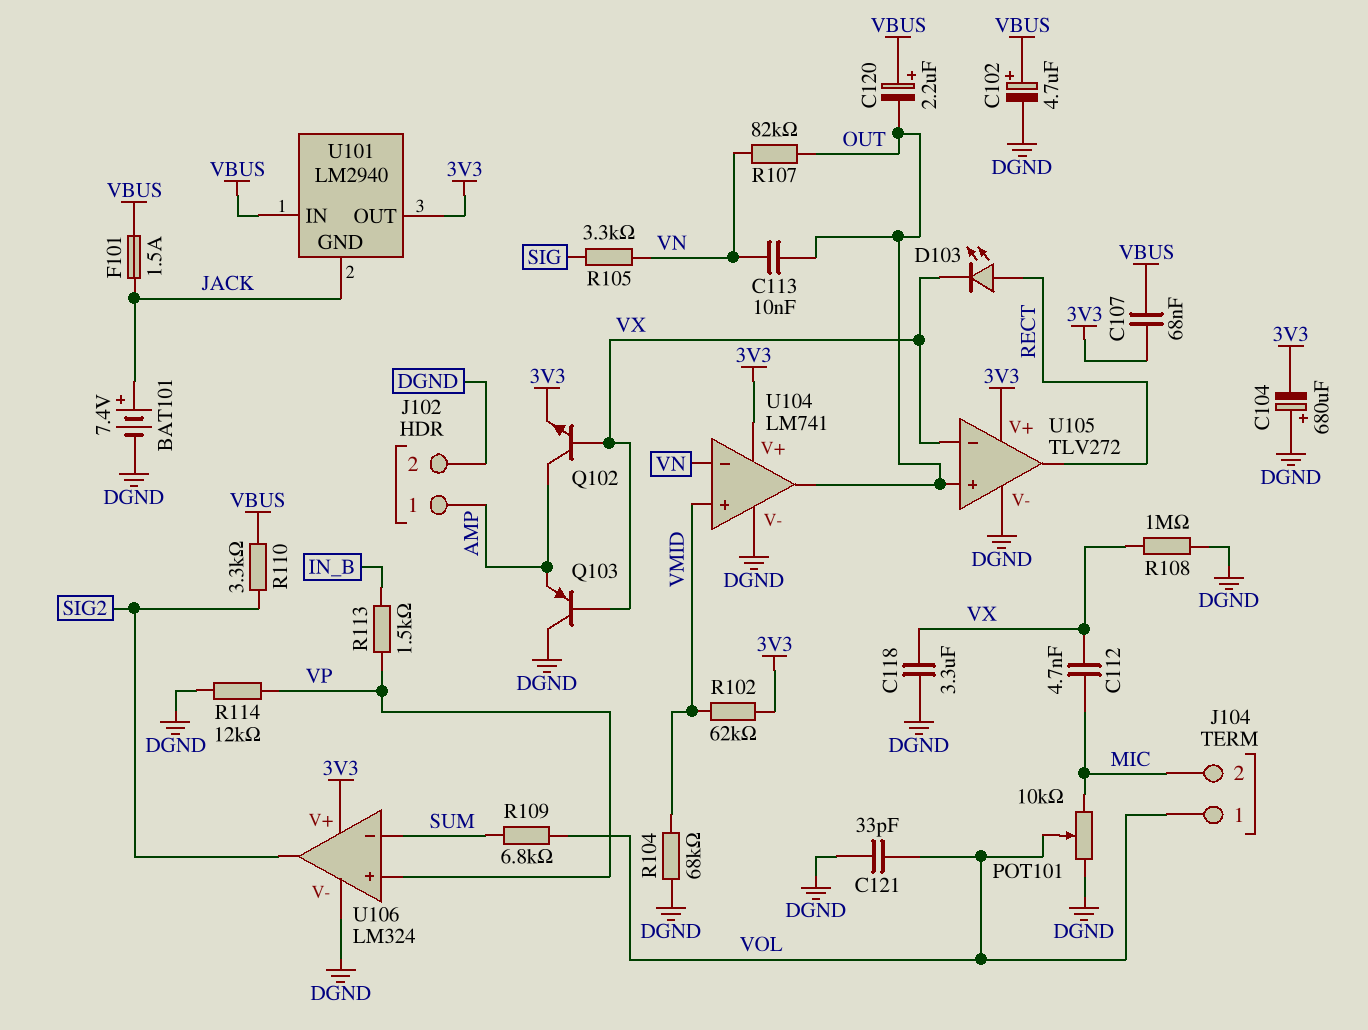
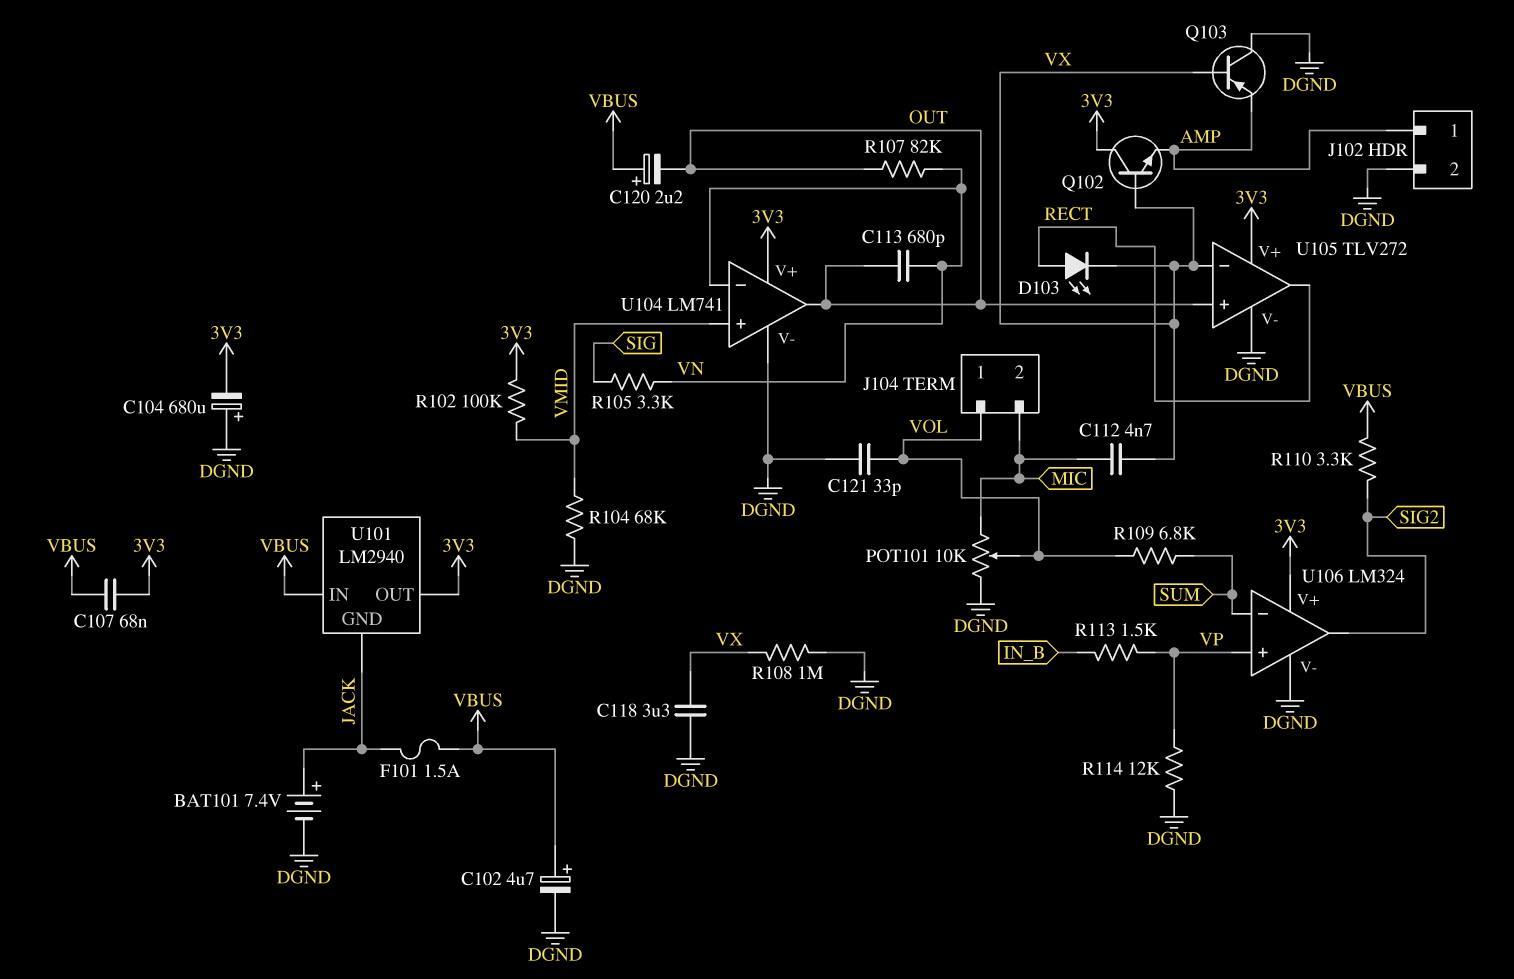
C113: 10nF (OUT, VN) -> 680pF (OUT, VN)
Q102: NPN (B VX, C AMP, E 3V3) -> NPN (B VX, C 3V3, E AMP)
R102: 62k (3V3, VMID) -> 100k (3V3, VMID)

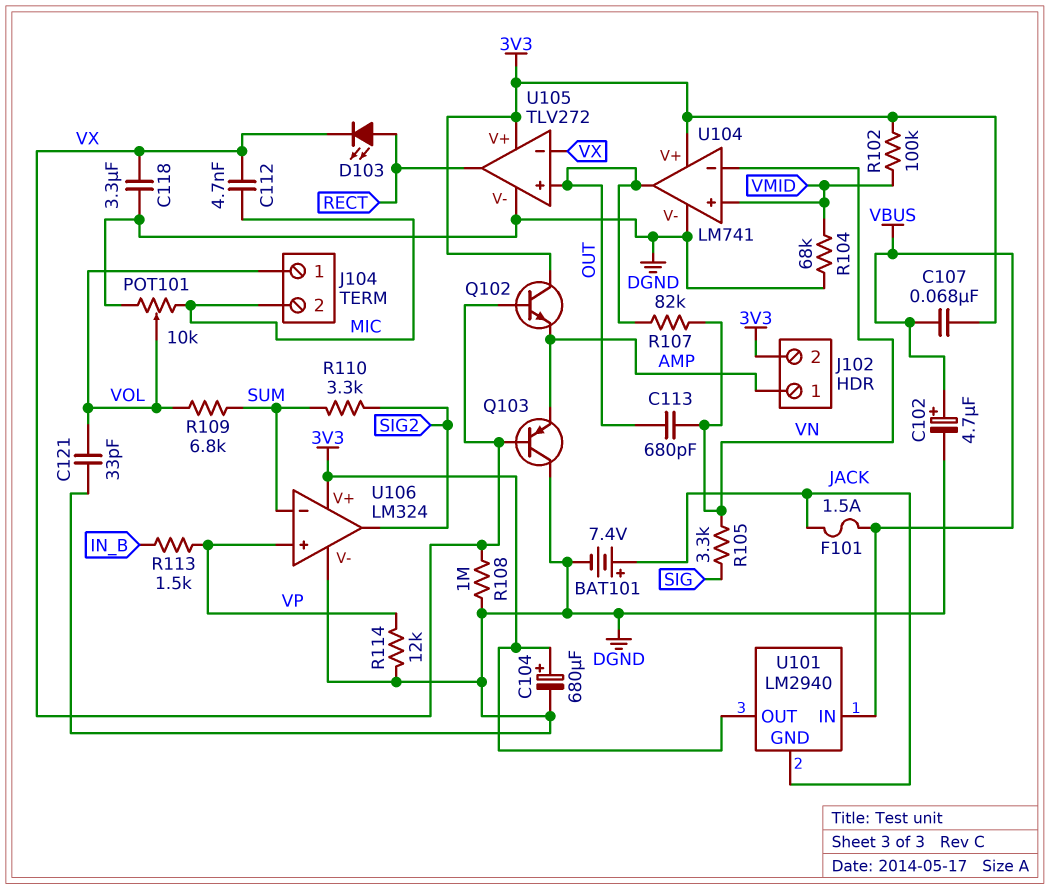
C104: 680uF (plus DGND, minus 3V3) -> 680uF (plus 3V3, minus DGND)
C120: 2.2uF (plus VBUS, minus OUT) -> none
J102 pin 2: DGND -> 3V3
R110: 3.3k (SIG2, VBUS) -> 3.3k (SIG2, SUM)

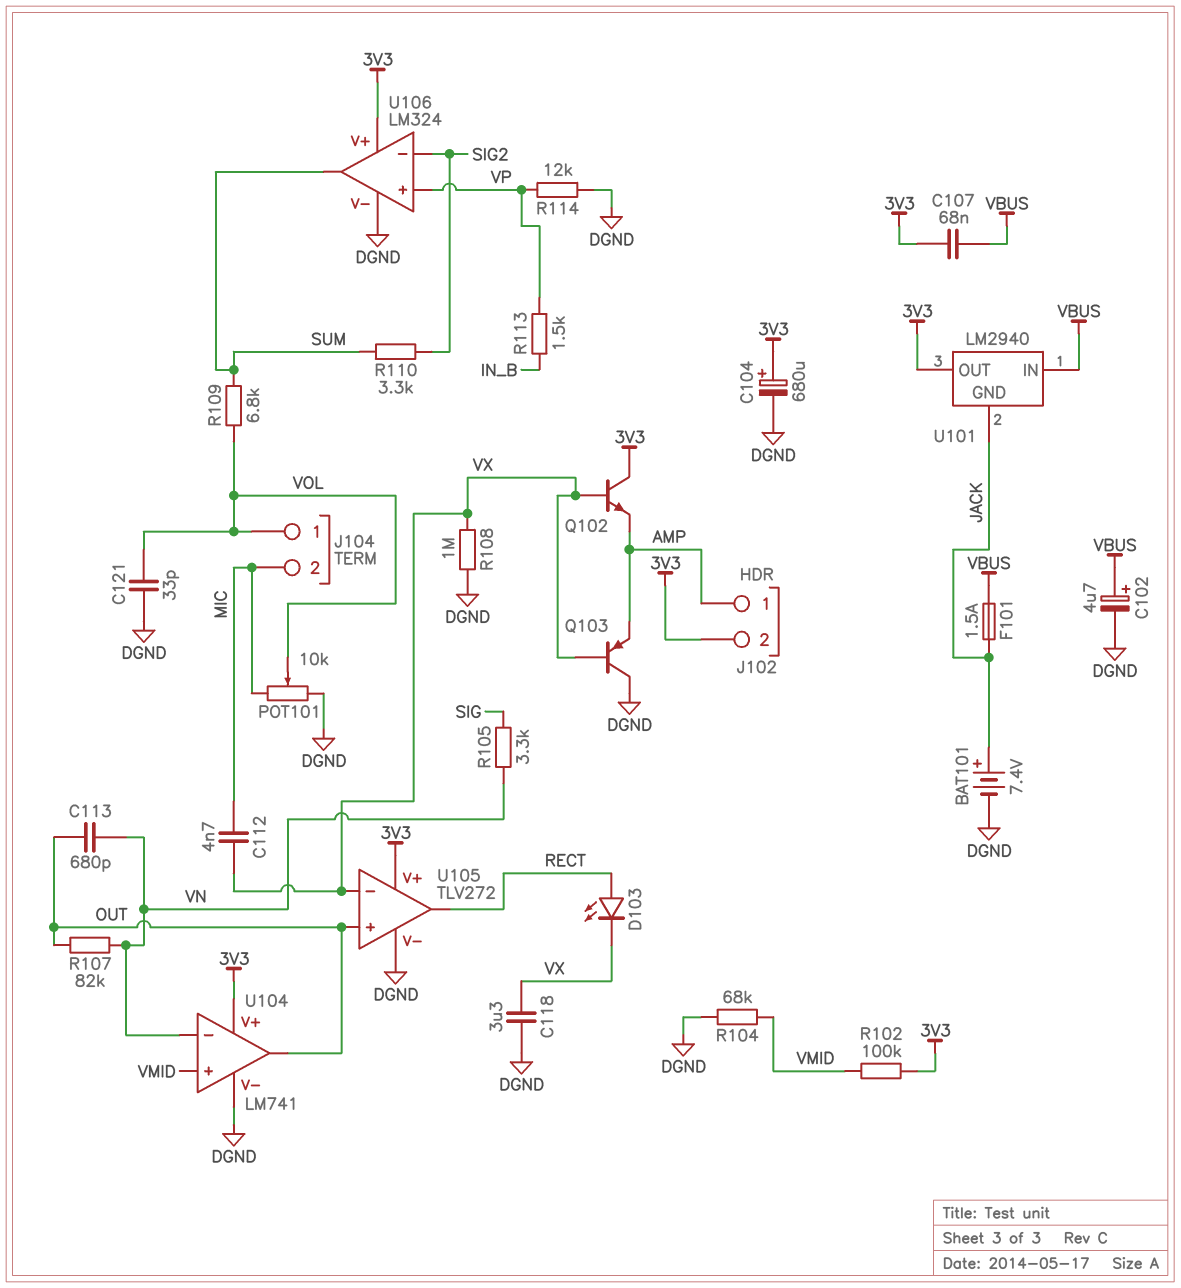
U106 pin in-: SUM -> SIG2
U106 pin out: SIG2 -> SUM

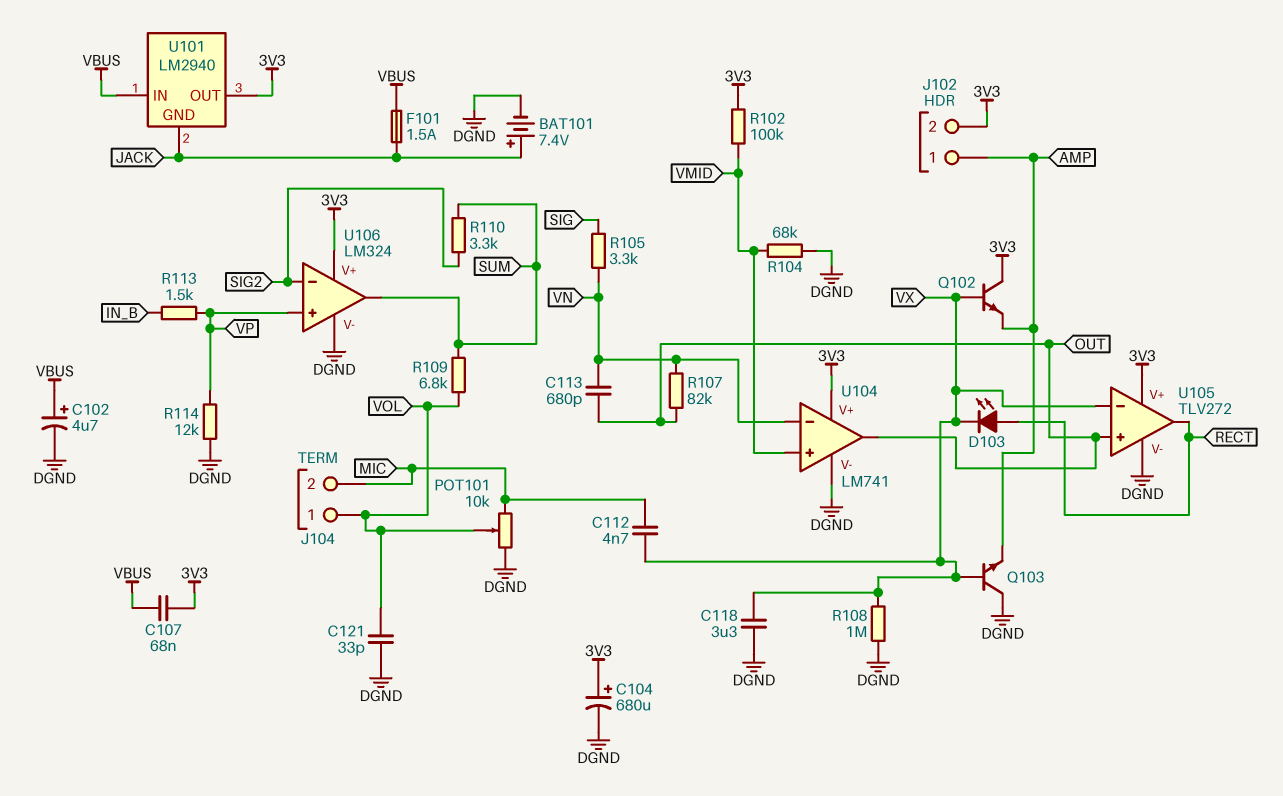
Q103: PNP (B VX, C DGND, E AMP) -> NPN (B VX, C DGND, E AMP)

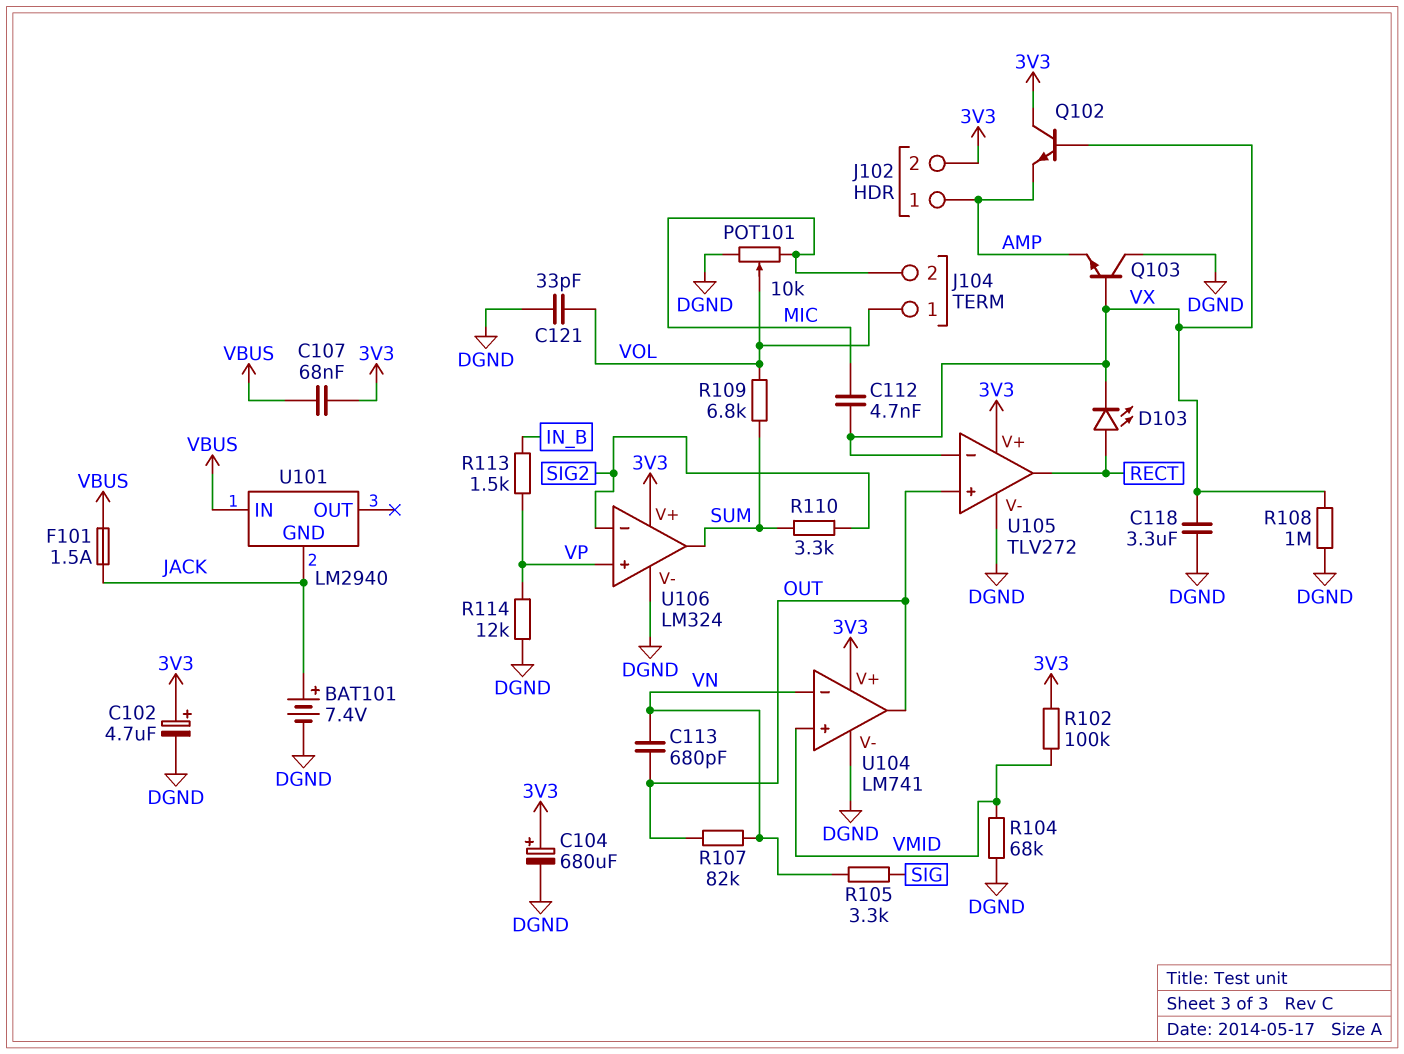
C102: 4.7uF (plus VBUS, minus DGND) -> 4.7uF (plus 3V3, minus DGND)
U101 pin OUT: 3V3 -> none

